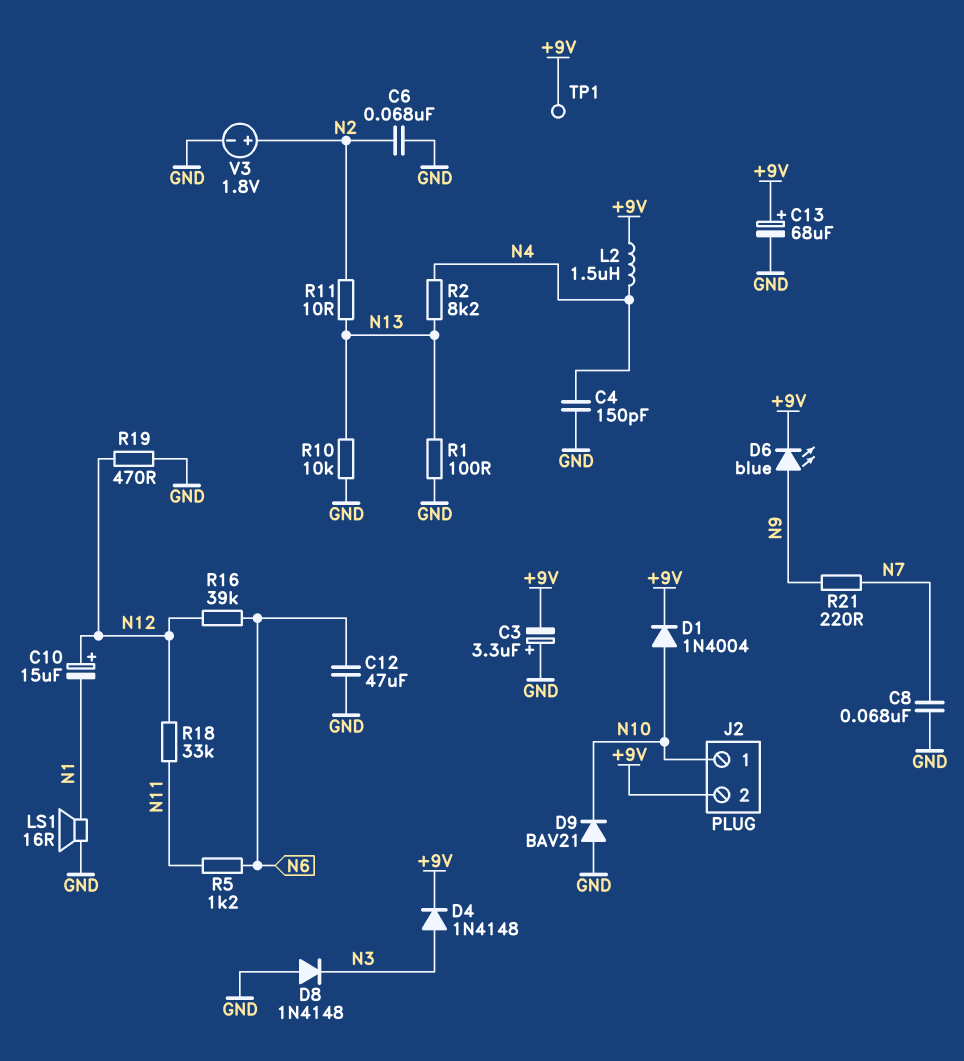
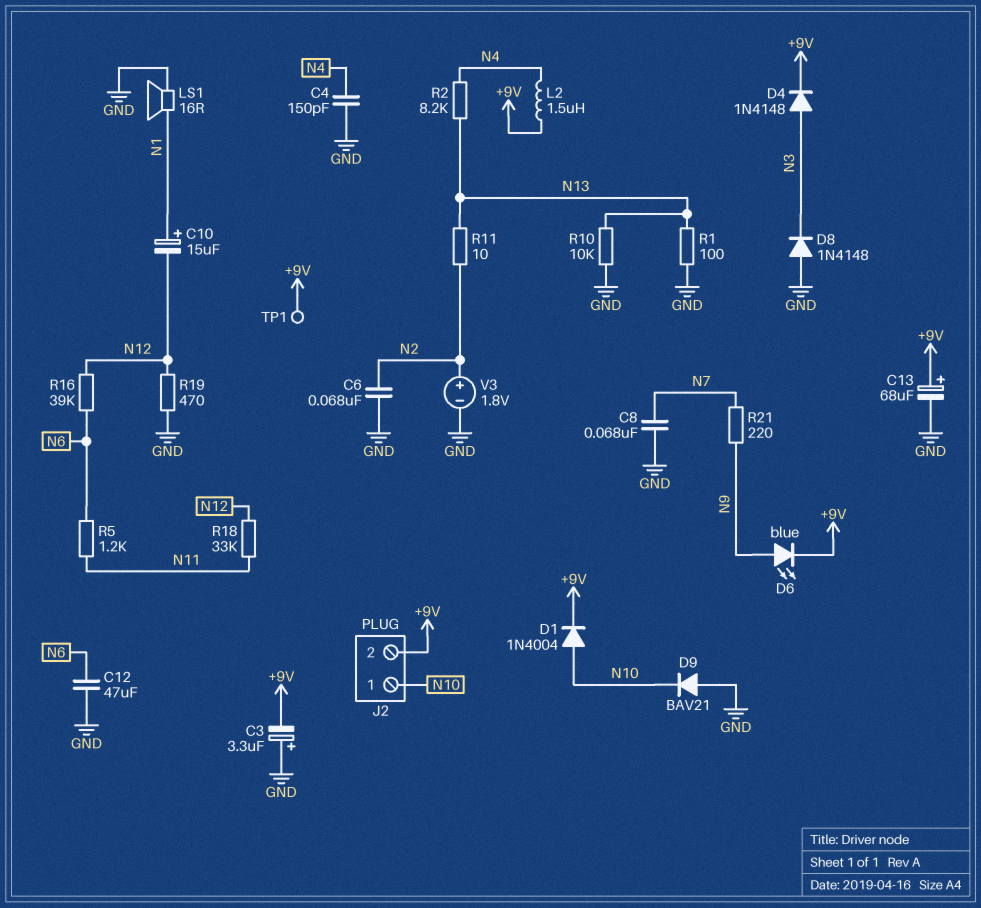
C10: 15uF (plus N12, minus N1) -> 15uF (plus N1, minus N12)

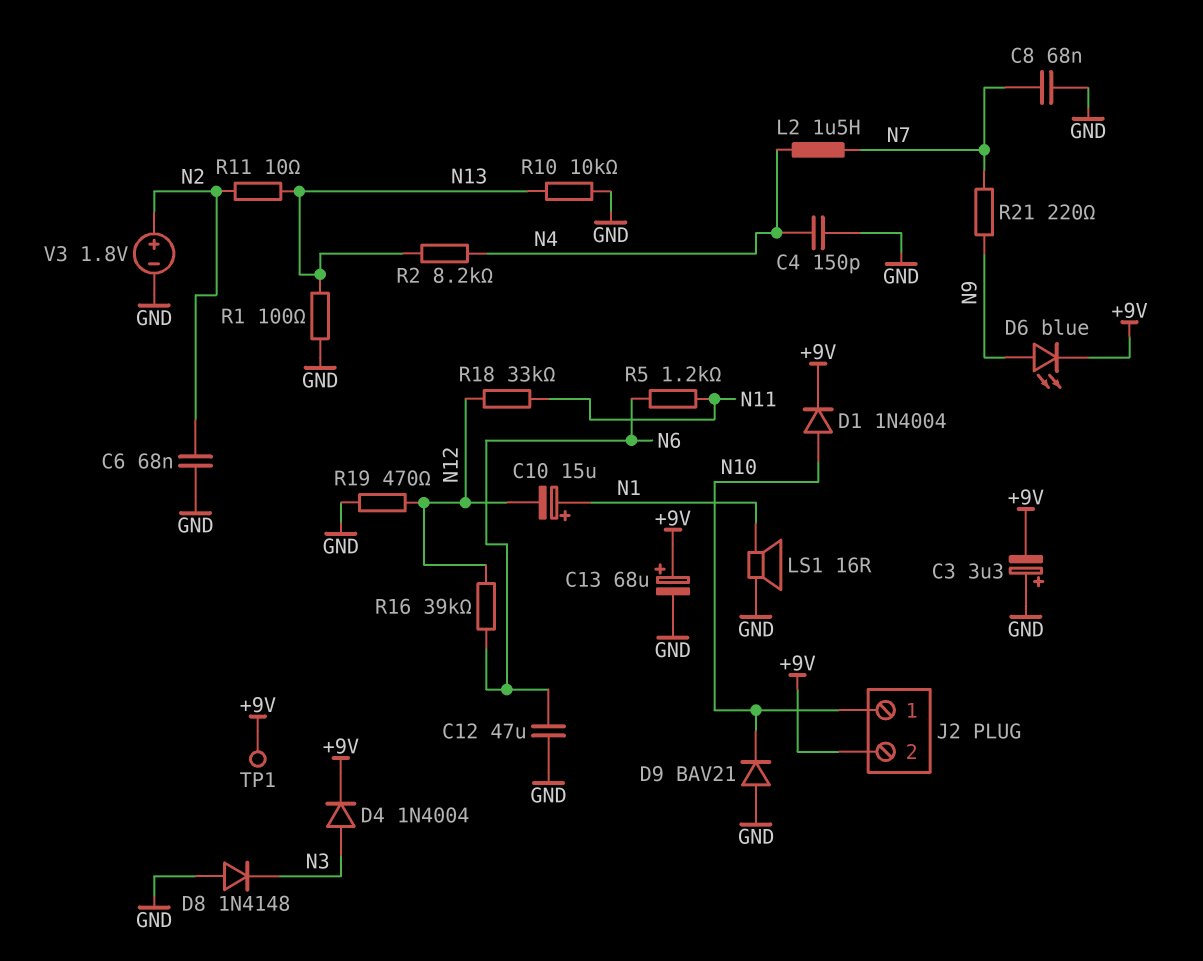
D4: diode 1N4148 (A N3, K +9V) -> diode 1N4004 (A N3, K +9V)
L2: 1.5uH (+9V, N4) -> 1.5uH (N4, N7)

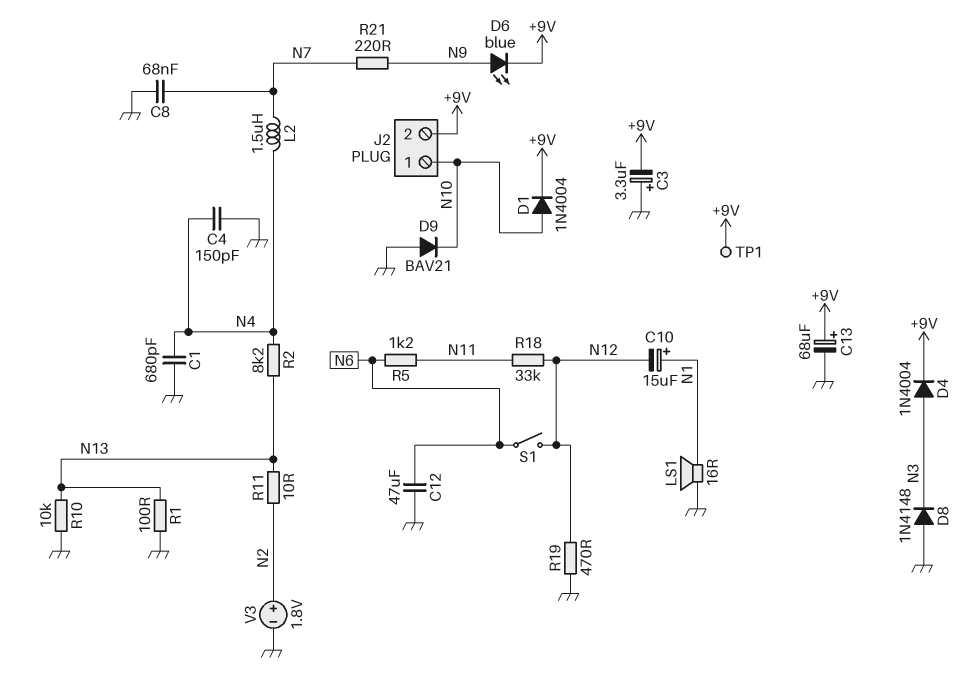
C1: none -> 680pF (GND, N4)
C6: 68nF (GND, N2) -> none
R16: 39k (N6, N12) -> none
S1: none -> switch (N6, N12)

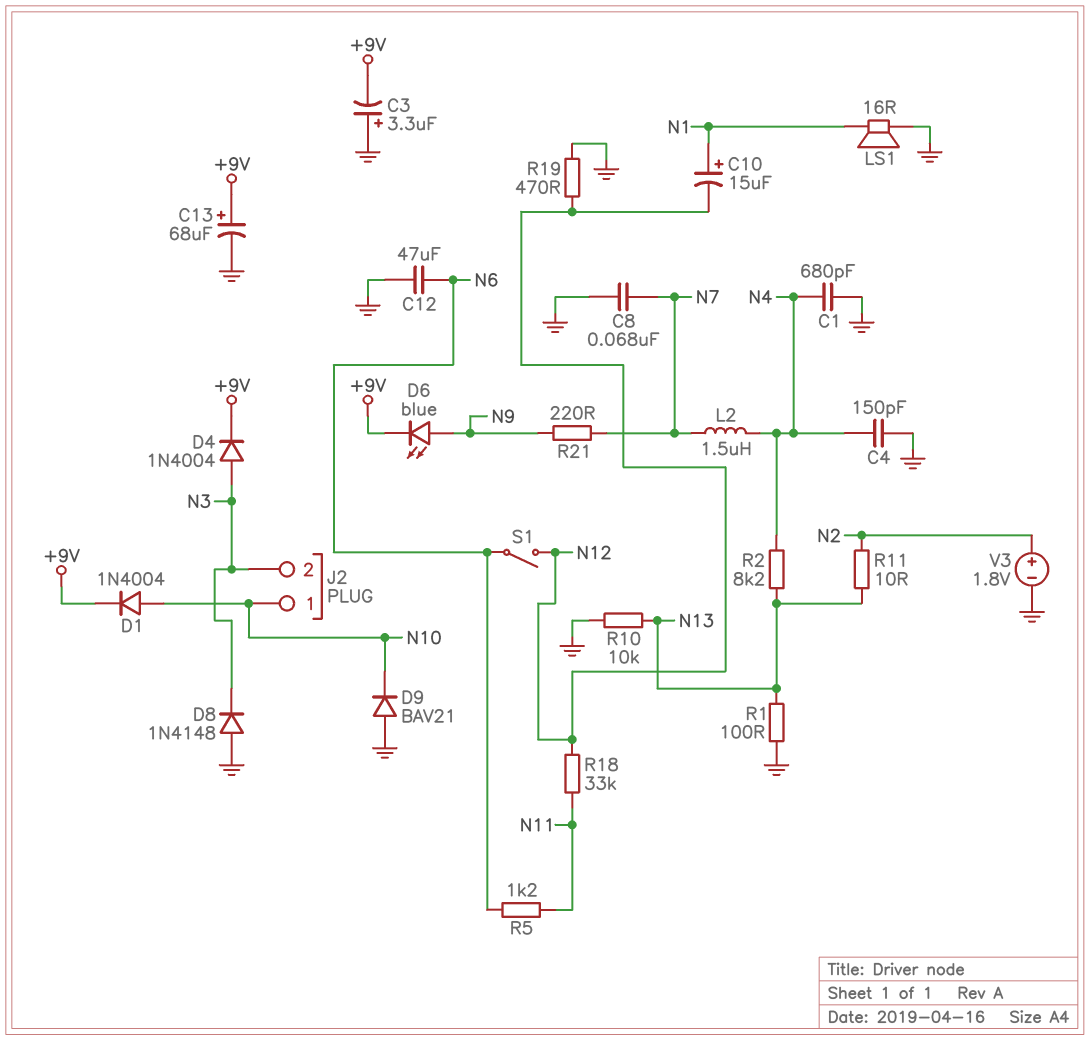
J2 pin 2: +9V -> N3
TP1: test point (+9V) -> none

